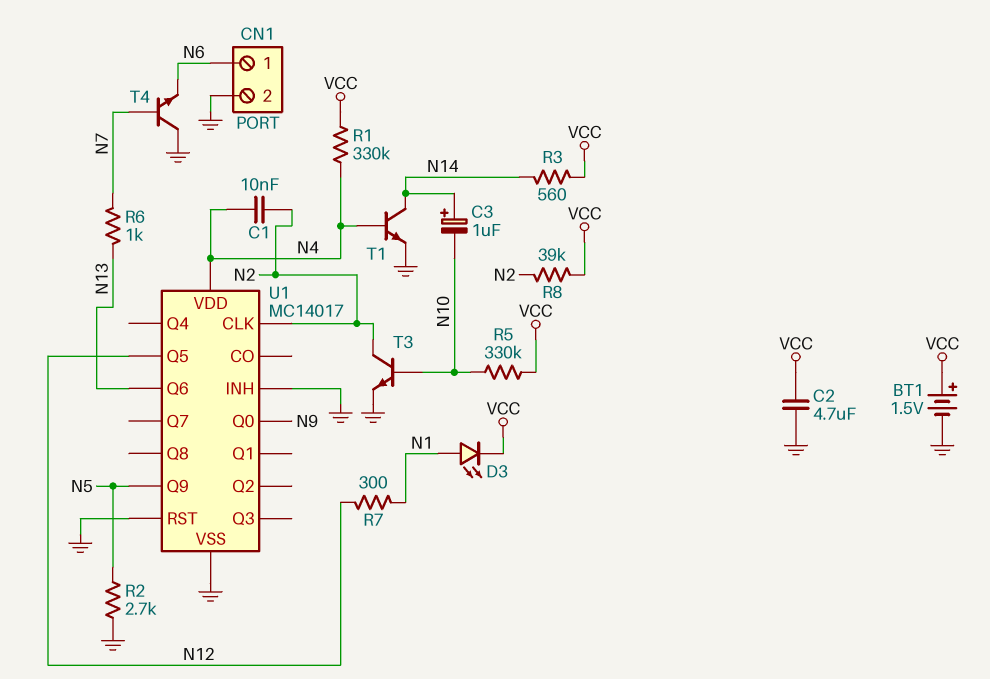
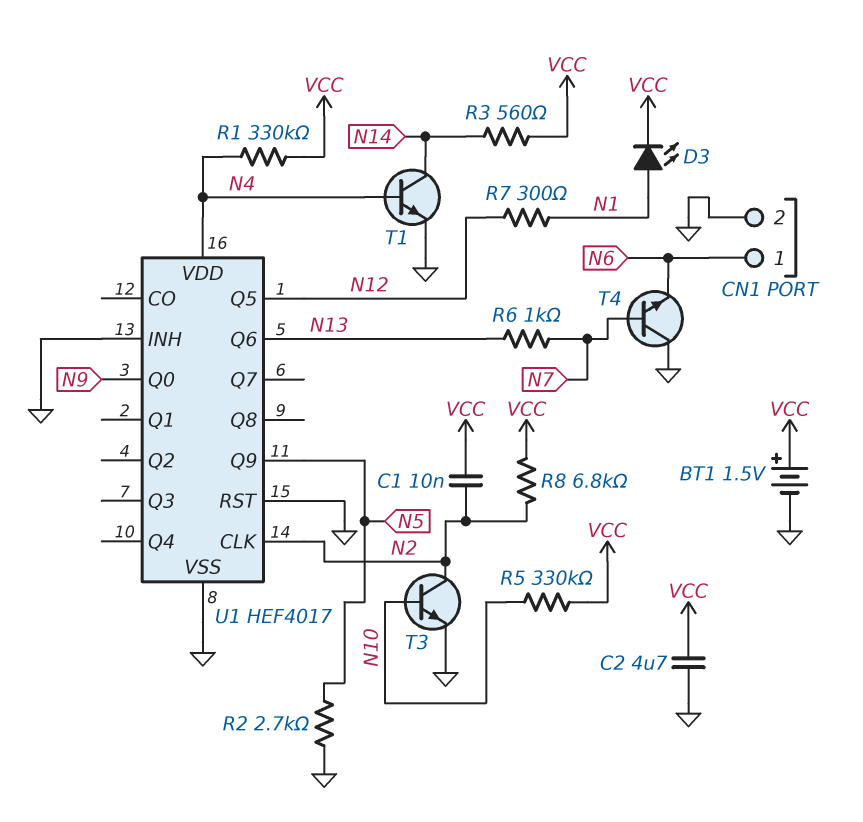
C1: 10nF (N2, N4) -> 10nF (N2, VCC)
C3: 1uF (plus N14, minus N10) -> none
R8: 39k (N2, VCC) -> 6.8k (N2, VCC)
U1: MC14017 -> HEF4017

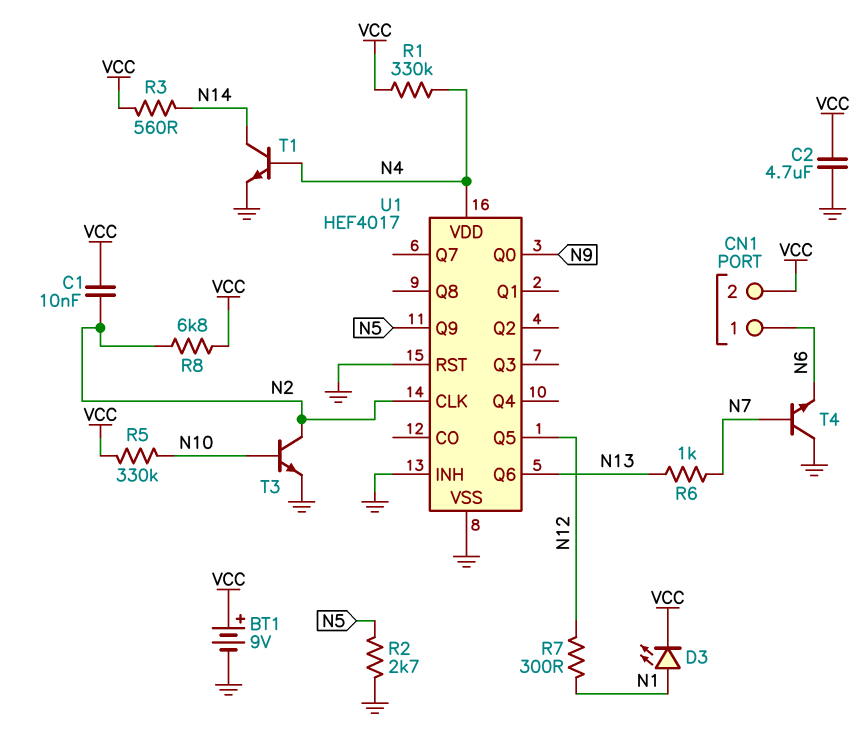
BT1: 1.5V (plus VCC, minus GND) -> 9V (plus VCC, minus GND)
CN1 pin 2: GND -> VCC

